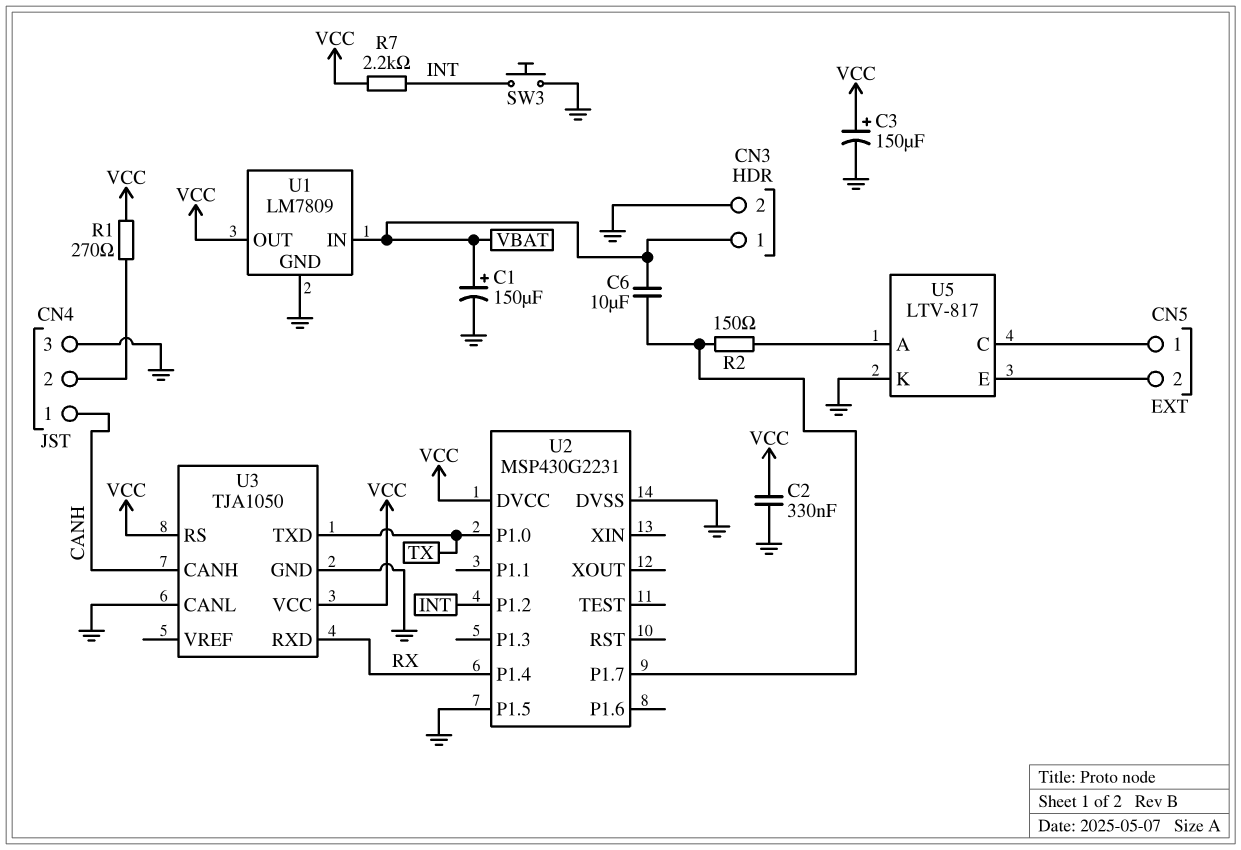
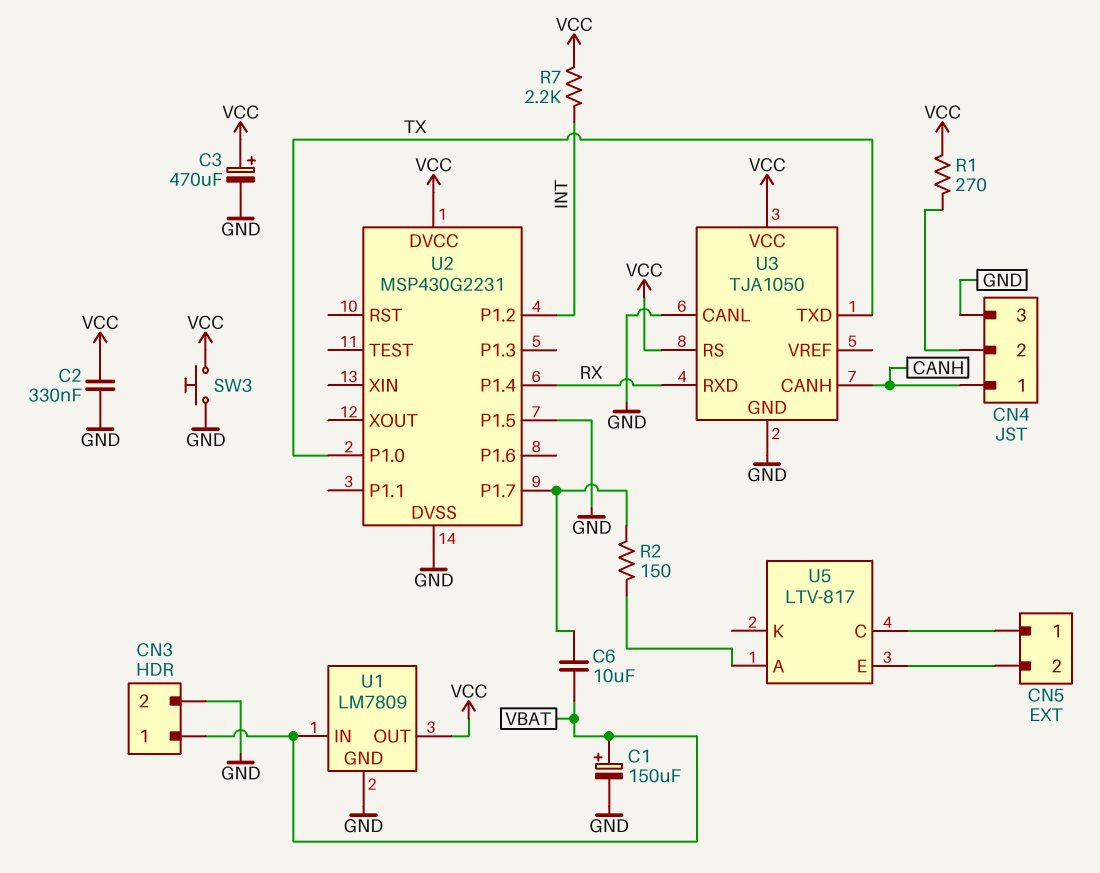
C3: 150uF (plus VCC, minus GND) -> 470uF (plus VCC, minus GND)
SW3: button (GND, INT) -> button (GND, VCC)
U5 pin K: GND -> none

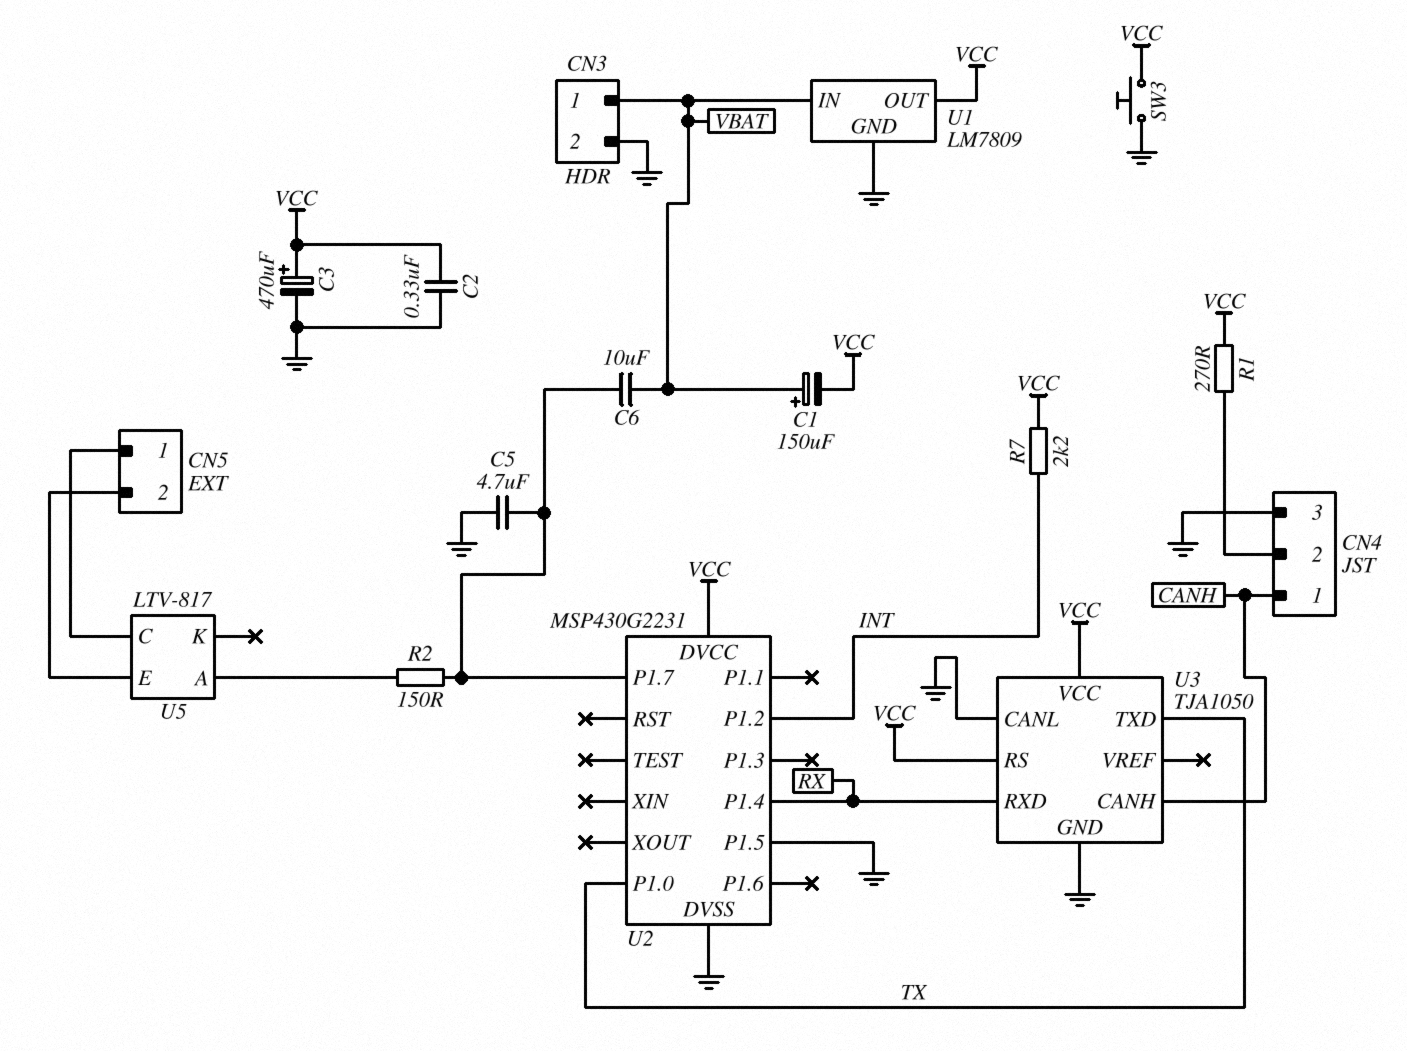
C1: 150uF (plus VBAT, minus GND) -> 150uF (plus VBAT, minus VCC)
C5: none -> 4.7uF (GND, U2/P1.7)

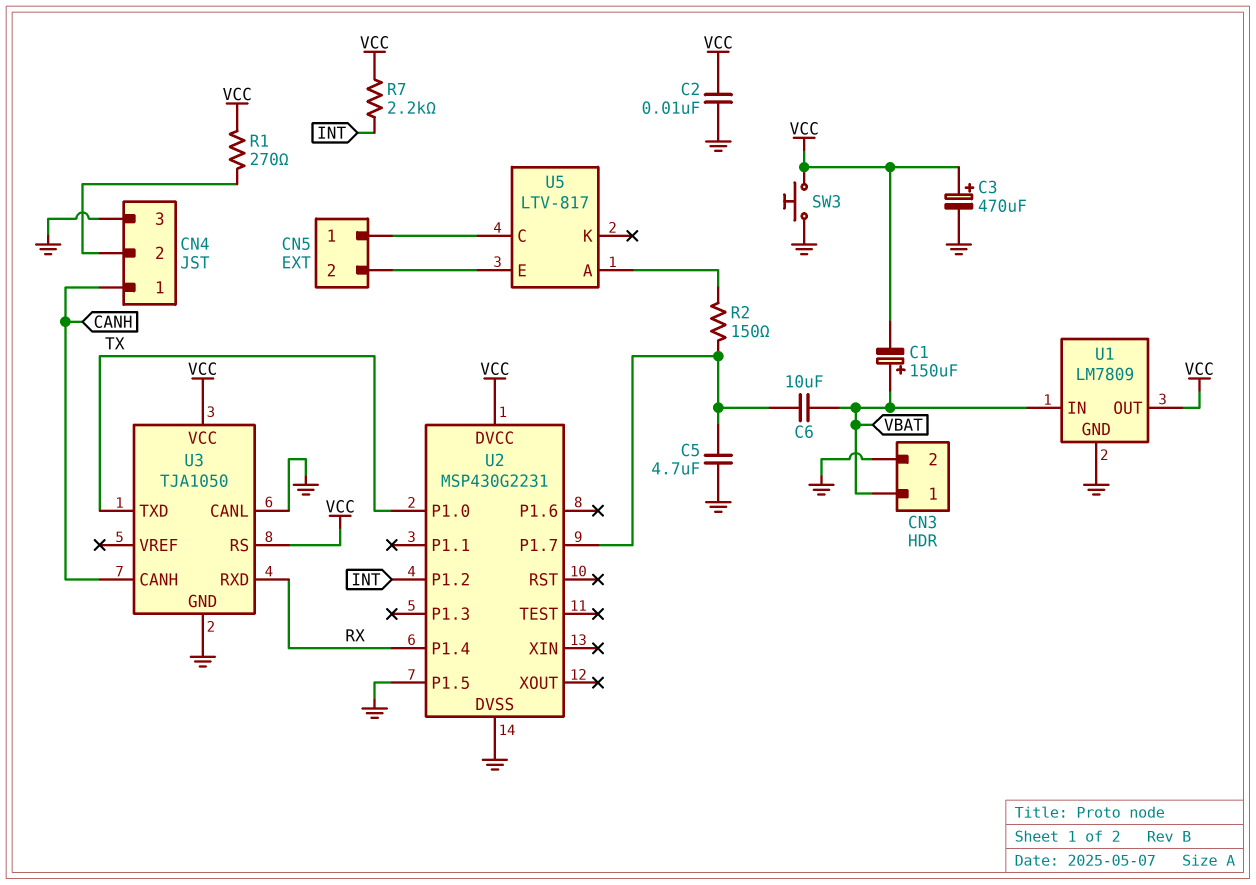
C2: 330nF (GND, VCC) -> 10nF (GND, VCC)

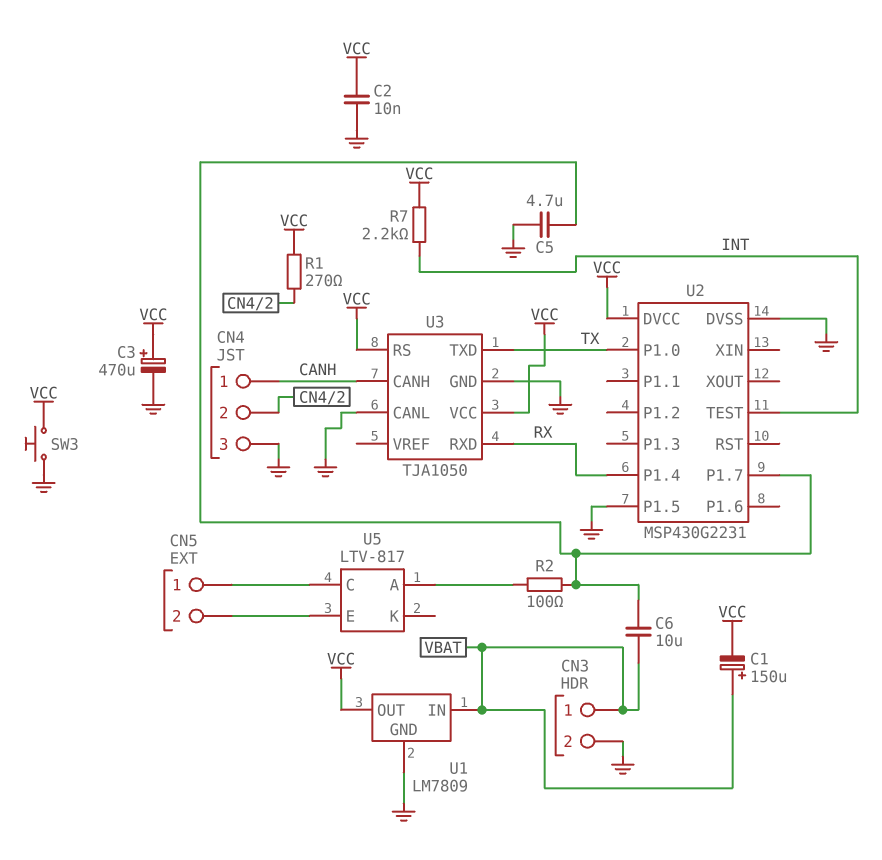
R2: 150 (U2/P1.7, U5/A) -> 100 (U2/P1.7, U5/A)
U2 pin P1.2: INT -> none
U2 pin TEST: none -> INT

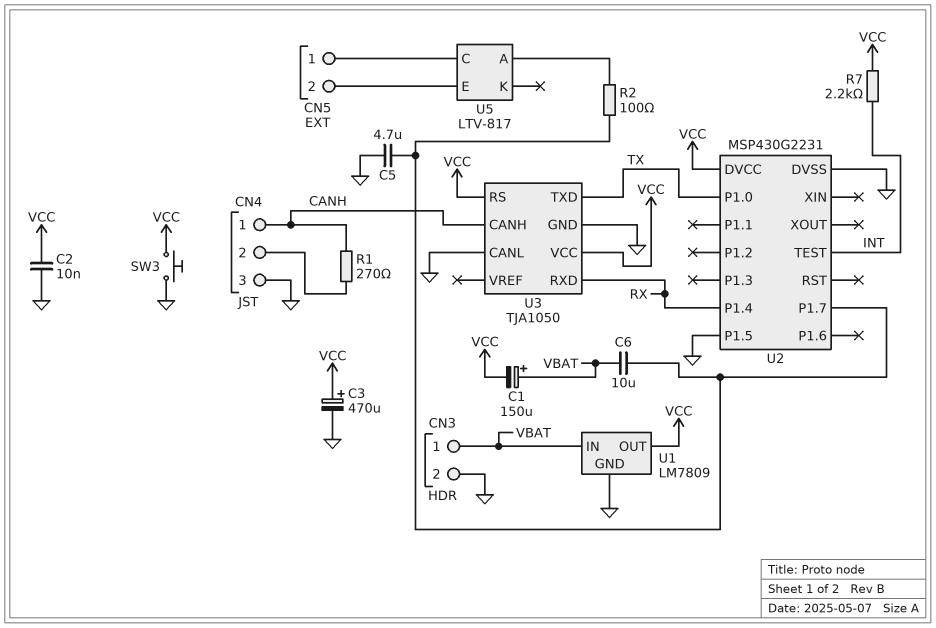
R1: 270 (CN4/2, VCC) -> 270 (CANH, CN4/2)

